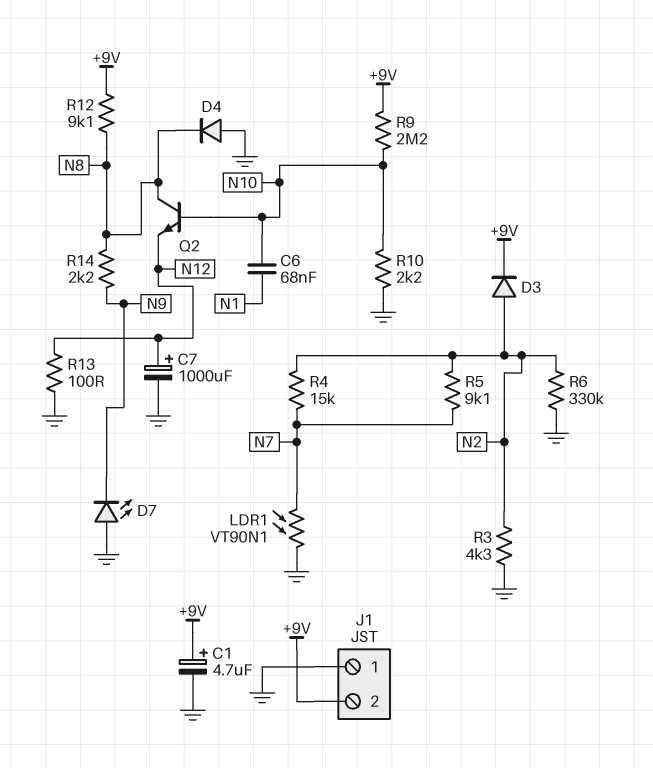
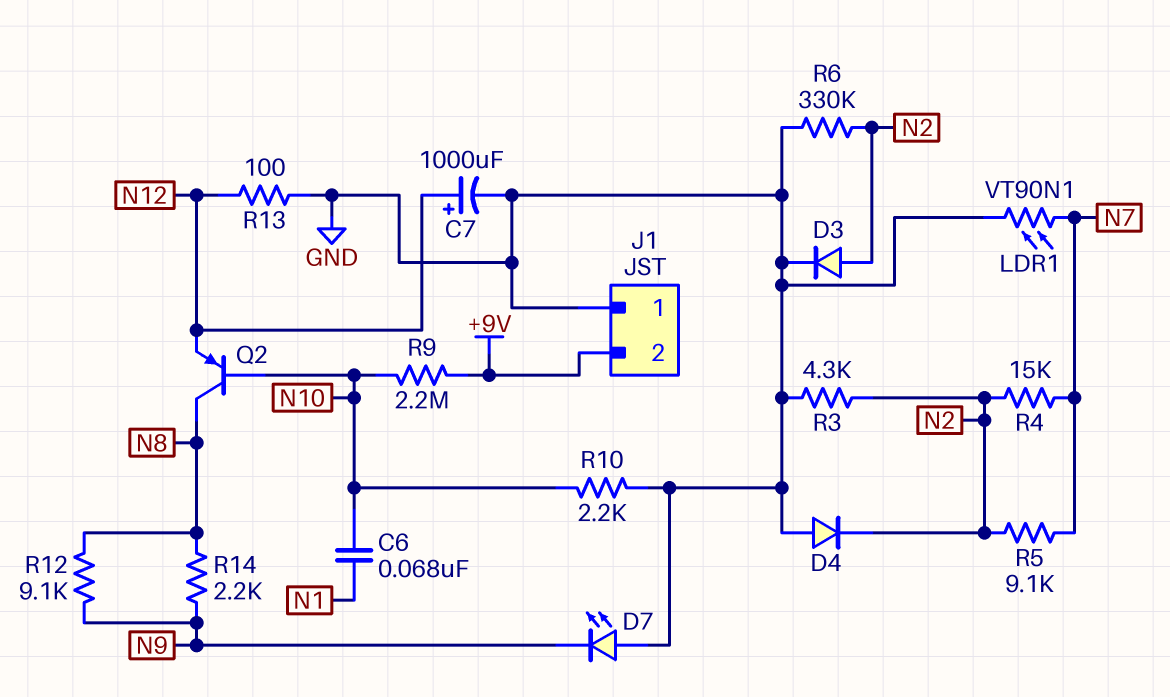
C1: 4.7uF (plus +9V, minus GND) -> none
D3: diode (A N2, K +9V) -> diode (A N2, K GND)
D4: diode (A GND, K N8) -> diode (A GND, K N2)
Q2: NPN (B N10, C N8, E N12) -> PNP (B N10, C N8, E N12)
R12: 9.1k (+9V, N8) -> 9.1k (N8, N9)

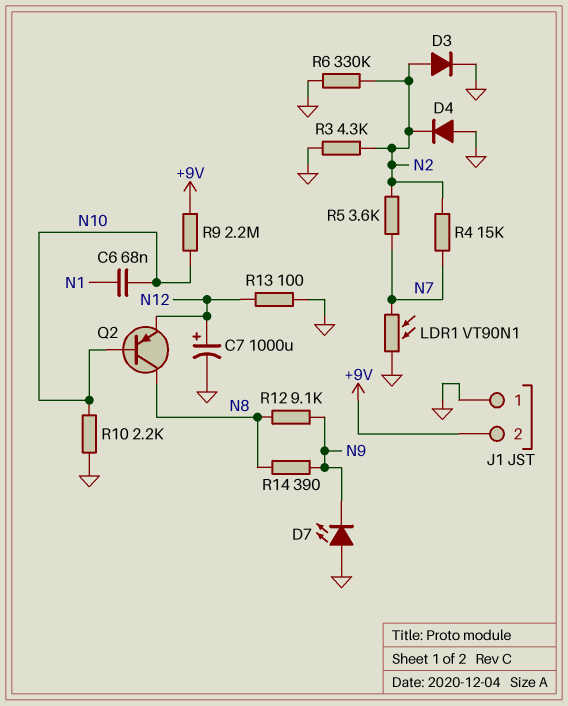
R5: 9.1k (N2, N7) -> 3.6k (N2, N7)
R14: 2.2k (N8, N9) -> 390 (N8, N9)

